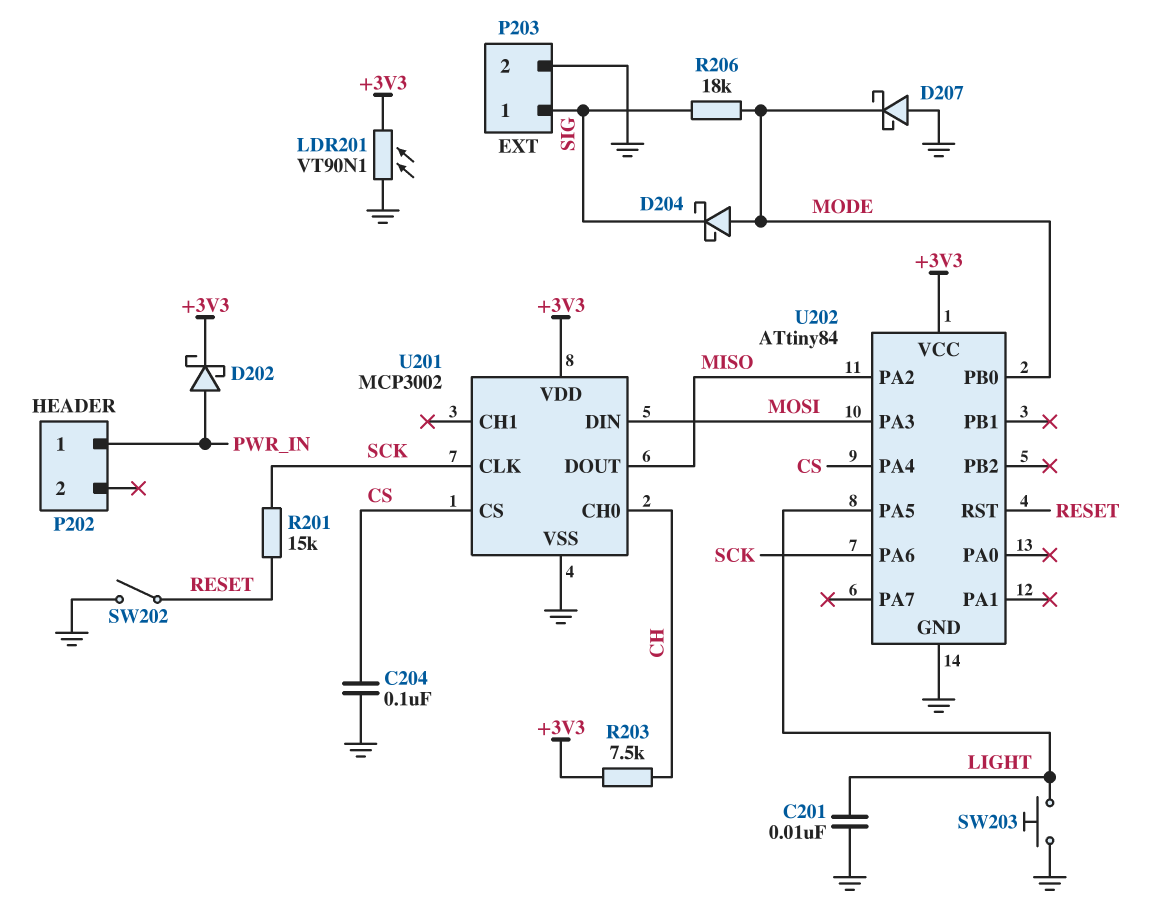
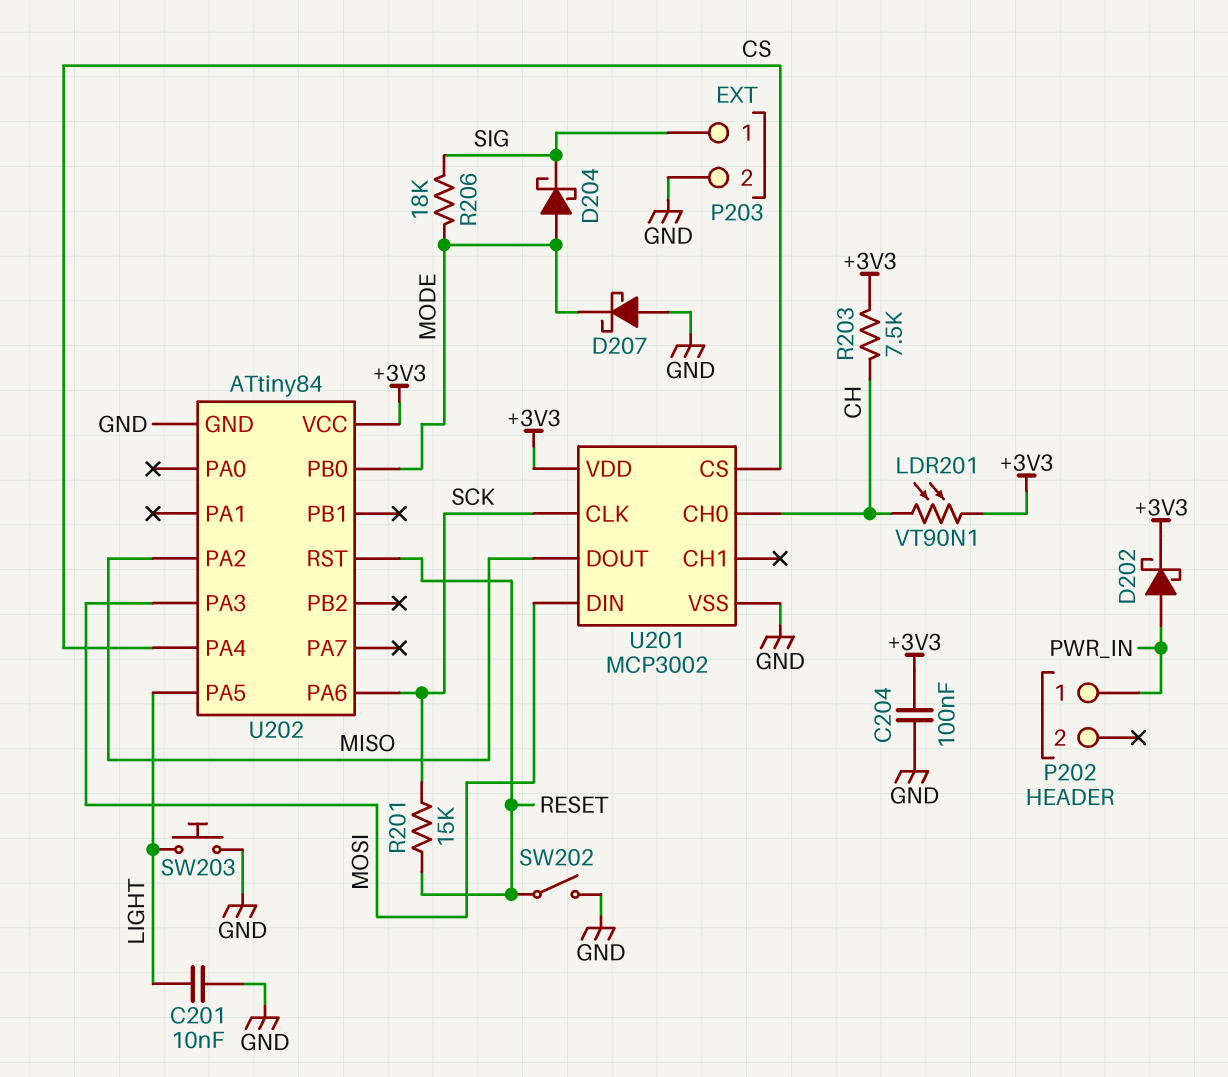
C204: 100nF (CS, GND) -> 100nF (+3V3, GND)
LDR201: VT90N1 (+3V3, GND) -> VT90N1 (+3V3, CH)

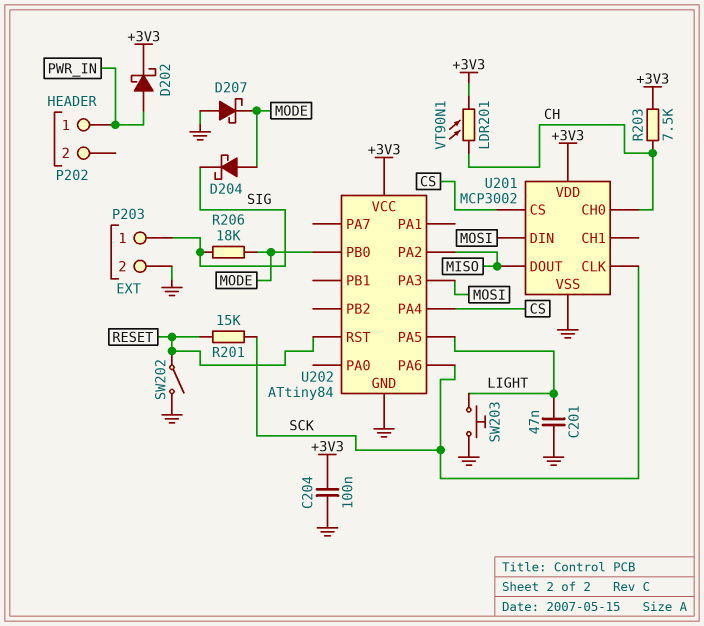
C201: 10nF (GND, LIGHT) -> 47nF (GND, LIGHT)

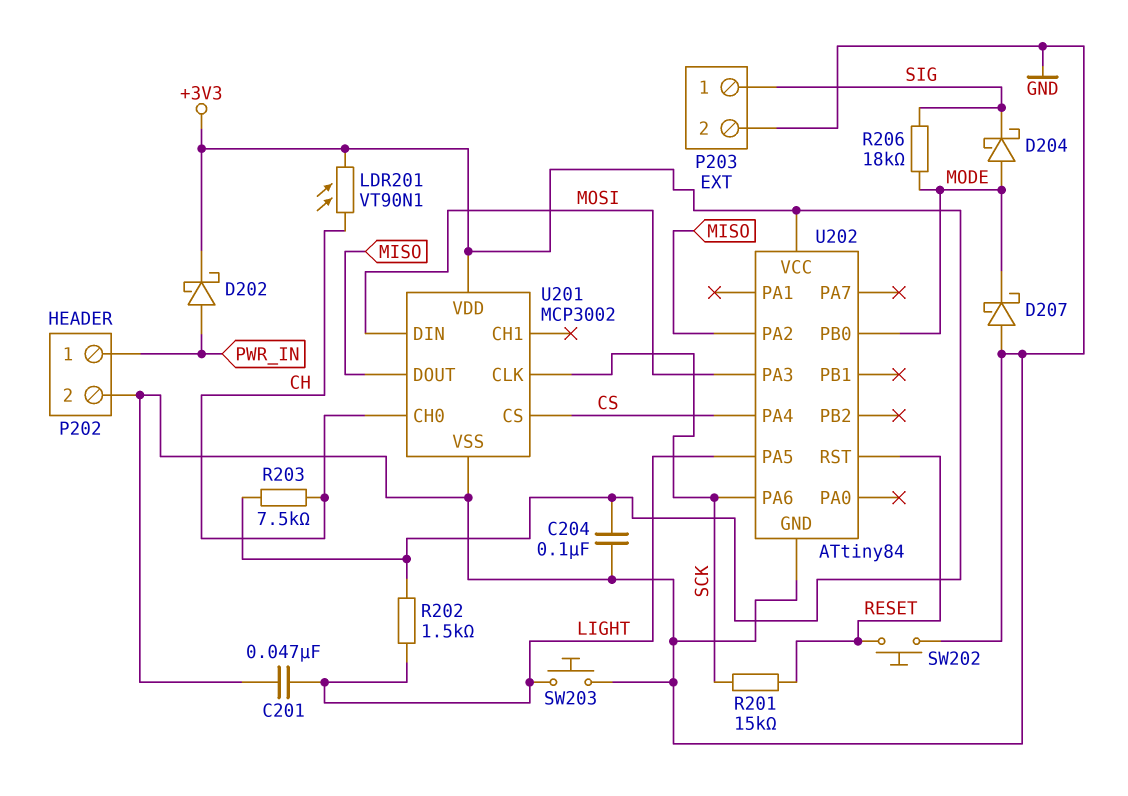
P202 pin 2: none -> GND
R202: none -> 1.5k (+3V3, LIGHT)
SW202: switch (GND, RESET) -> button (GND, RESET)

